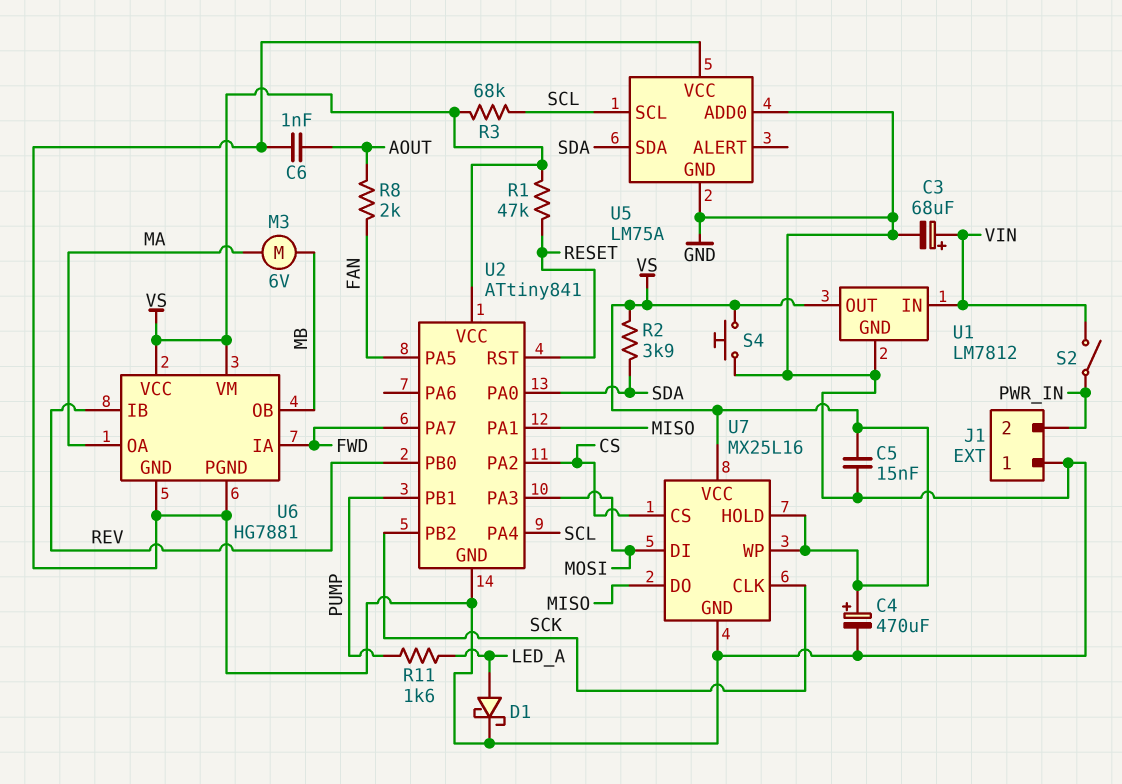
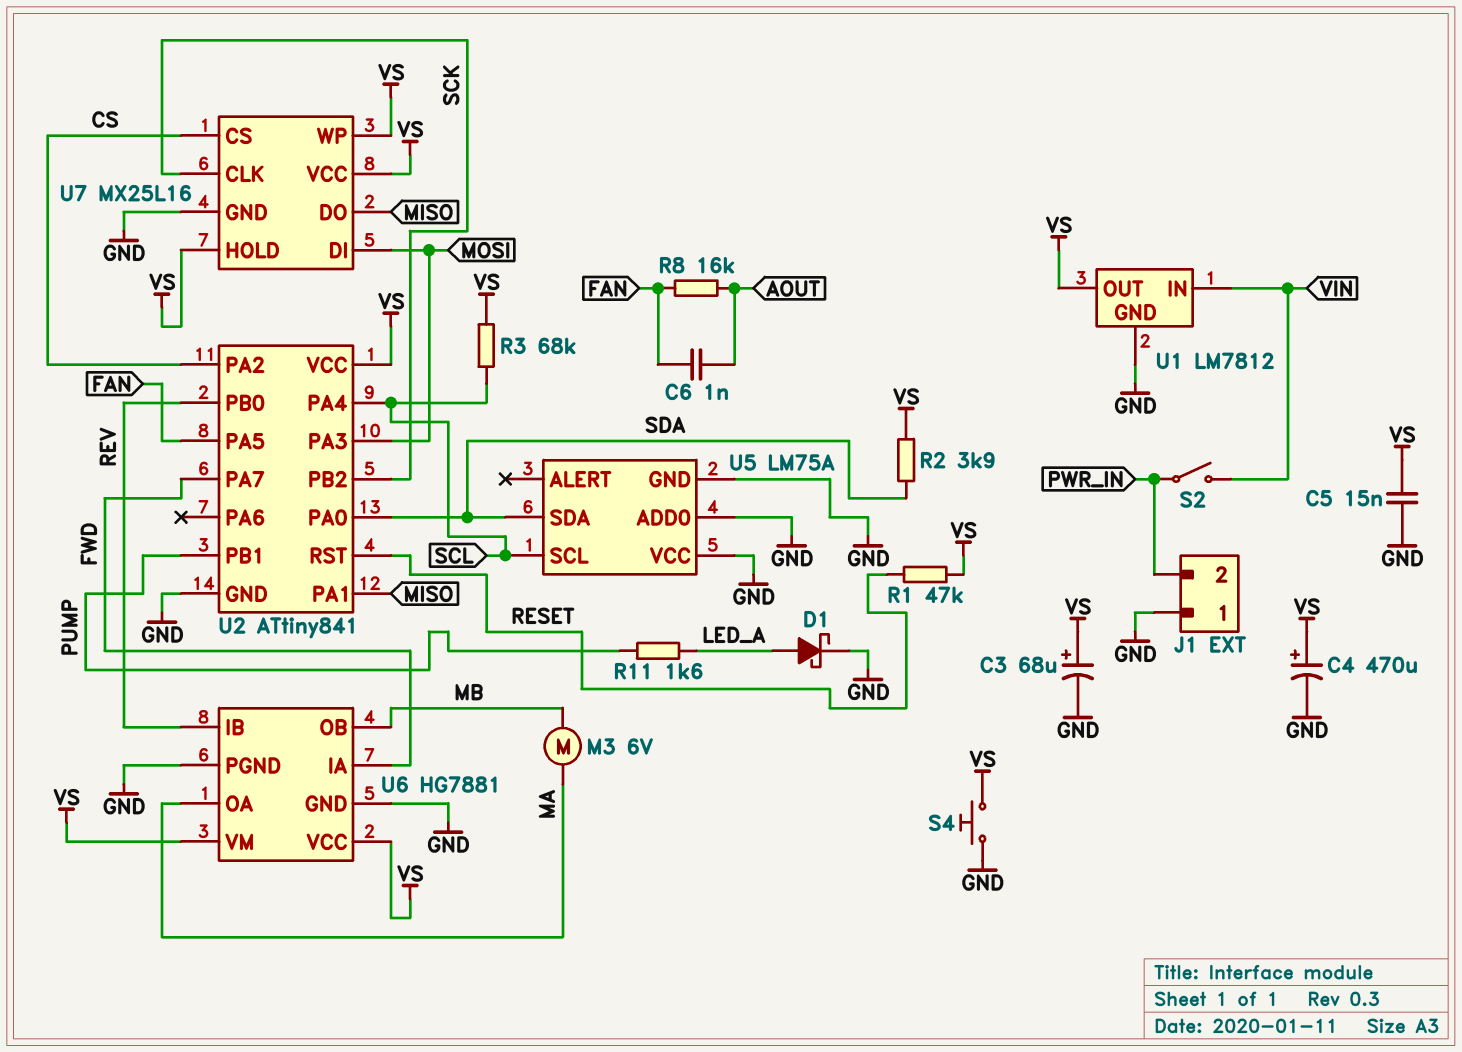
C3: 68uF (plus VIN, minus GND) -> 68uF (plus VS, minus GND)
C6: 1nF (AOUT, GND) -> 1nF (AOUT, FAN)
R8: 2k (AOUT, FAN) -> 16k (AOUT, FAN)

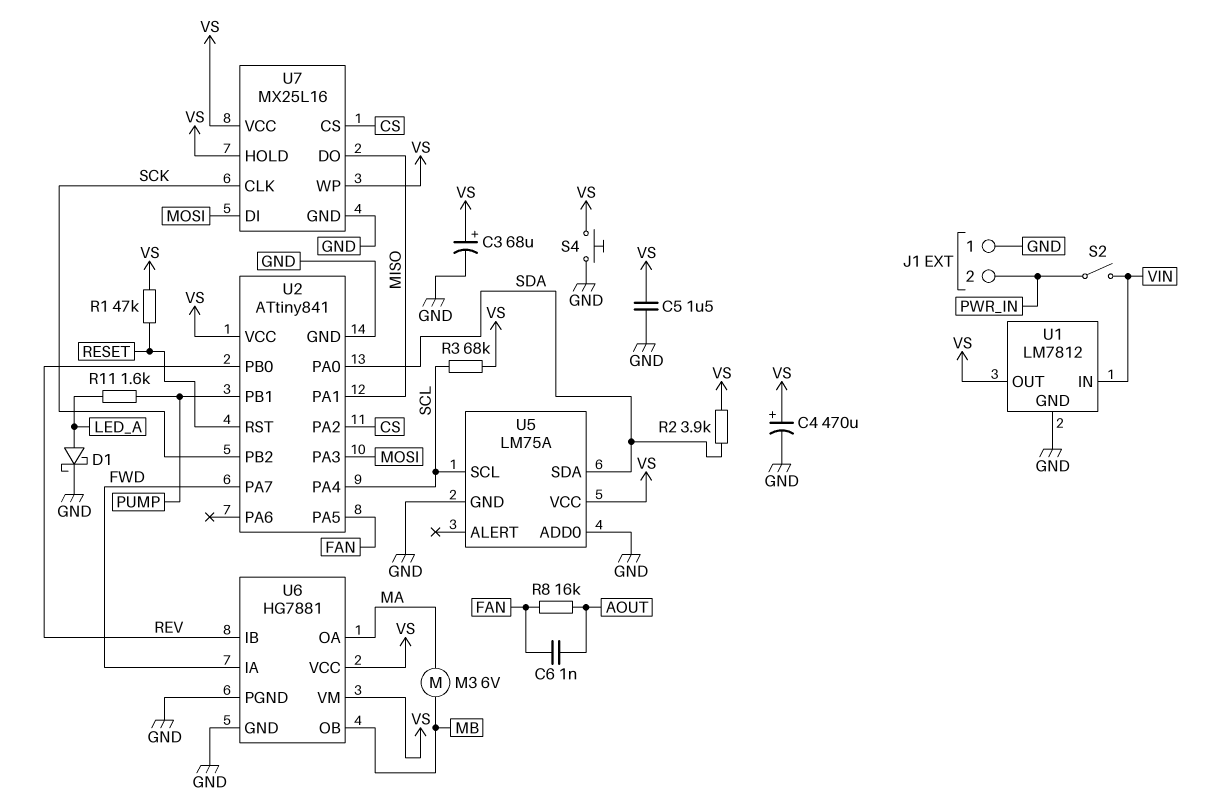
C5: 15nF (GND, VS) -> 1.5uF (GND, VS)
U5 pin VCC: GND -> VS

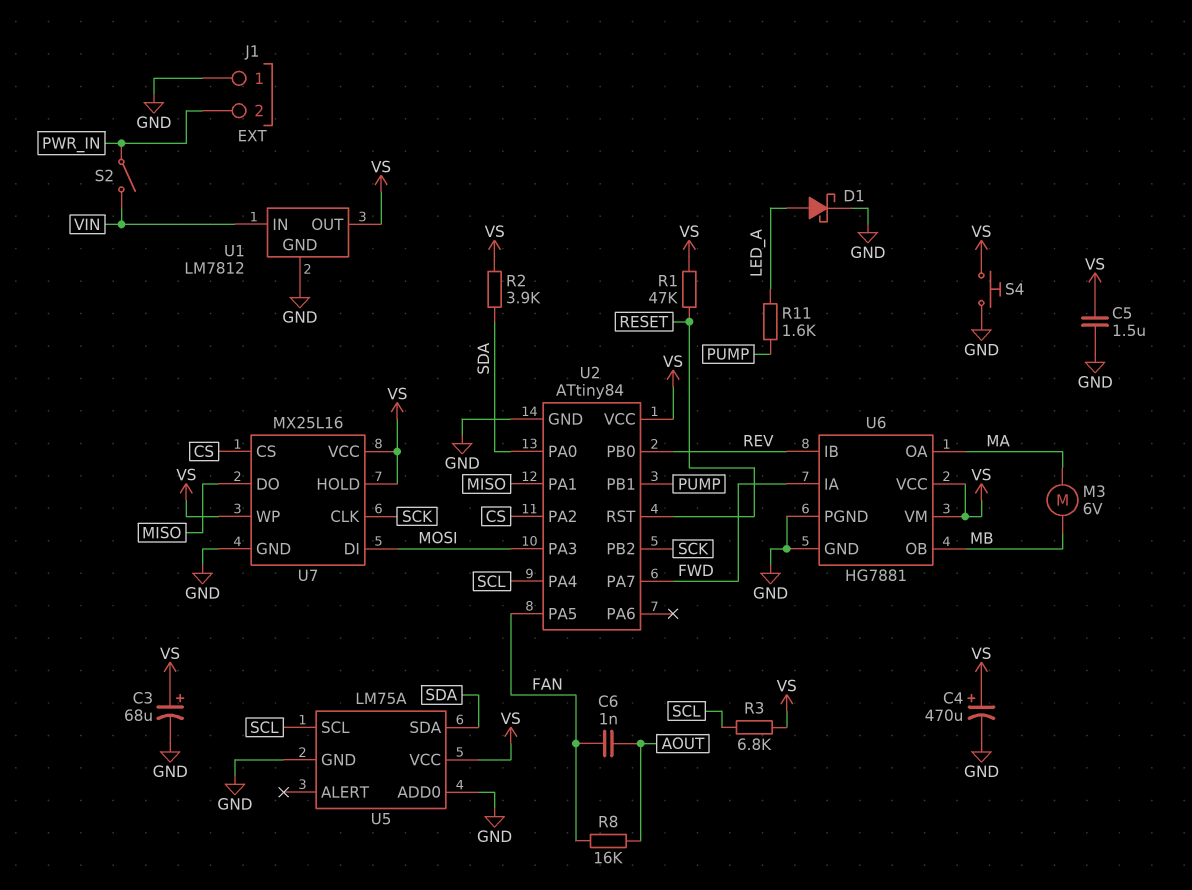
R3: 68k (SCL, VS) -> 6.8k (SCL, VS)
U2: ATtiny841 -> ATtiny84

